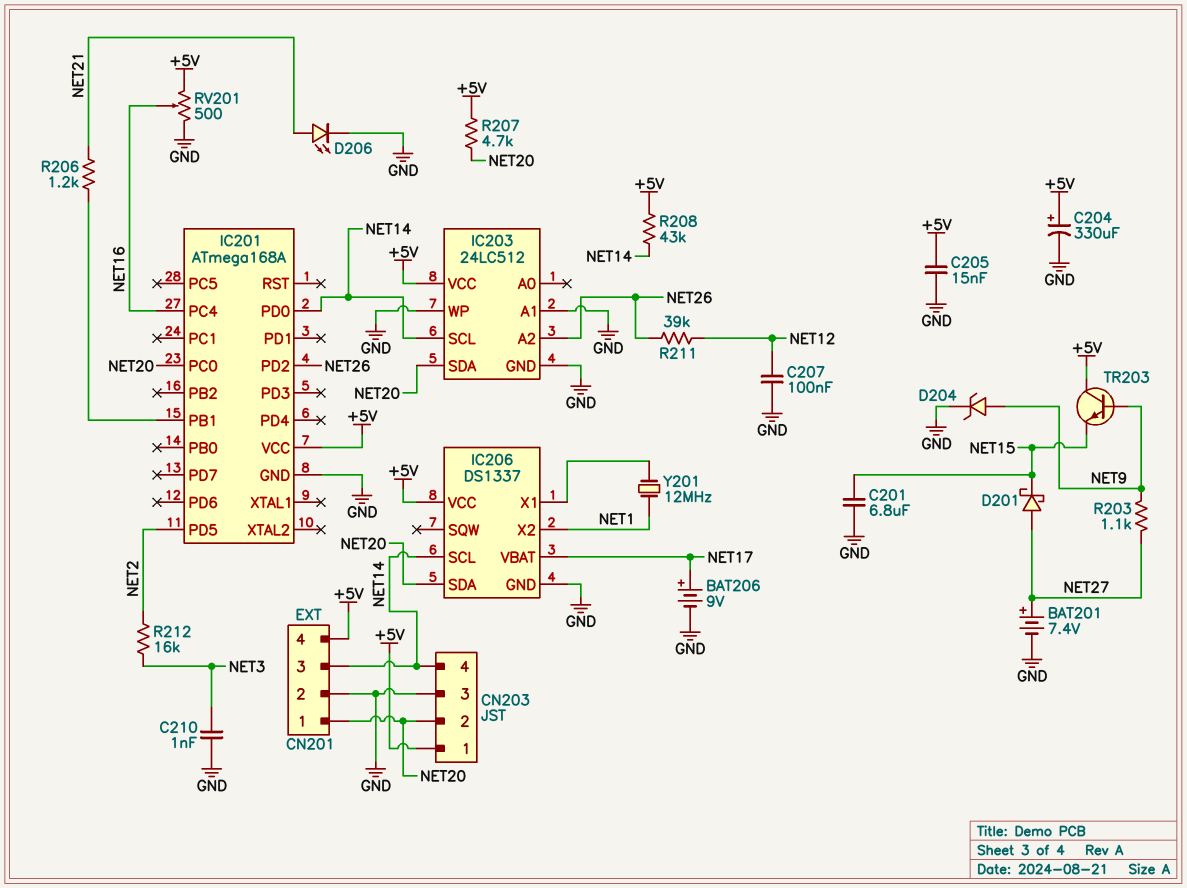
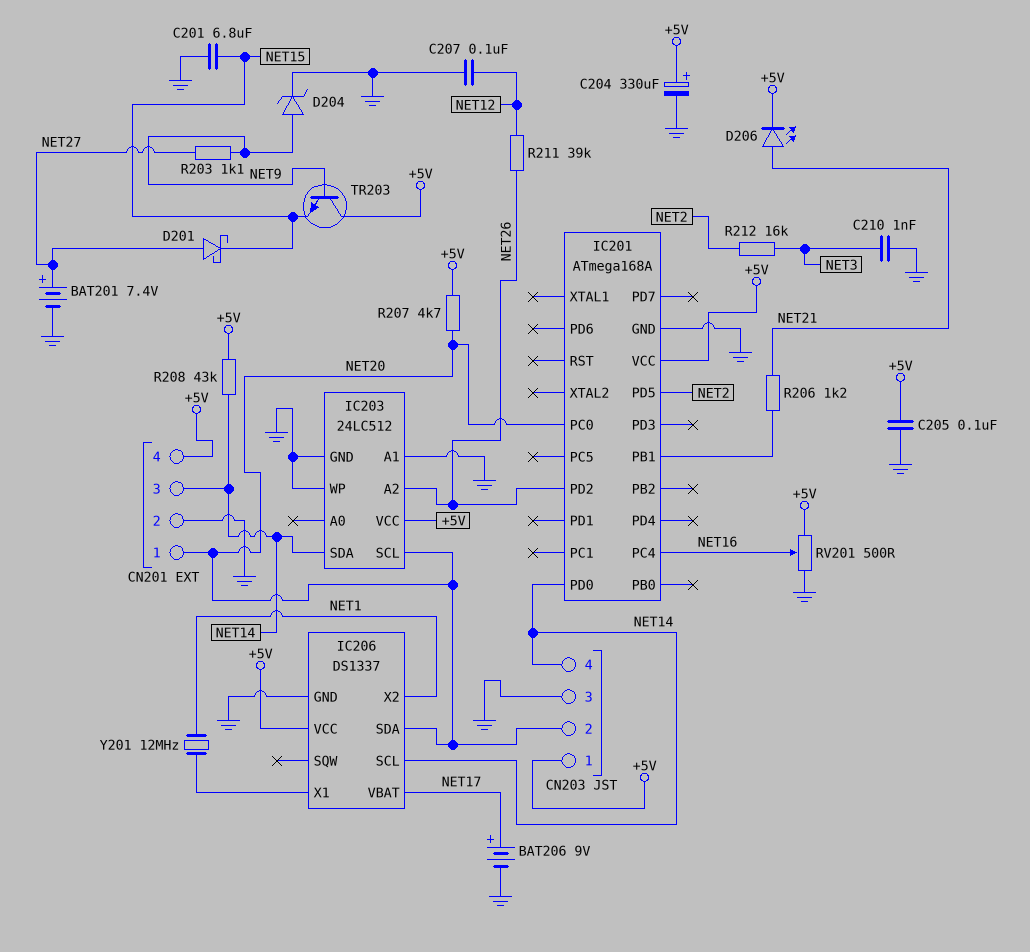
C205: 15nF (+5V, GND) -> 100nF (+5V, GND)
D206: LED (A NET21, K GND) -> LED (A NET21, K +5V)
IC203 pin SCL: NET14 -> NET20
IC203 pin SDA: NET20 -> NET14

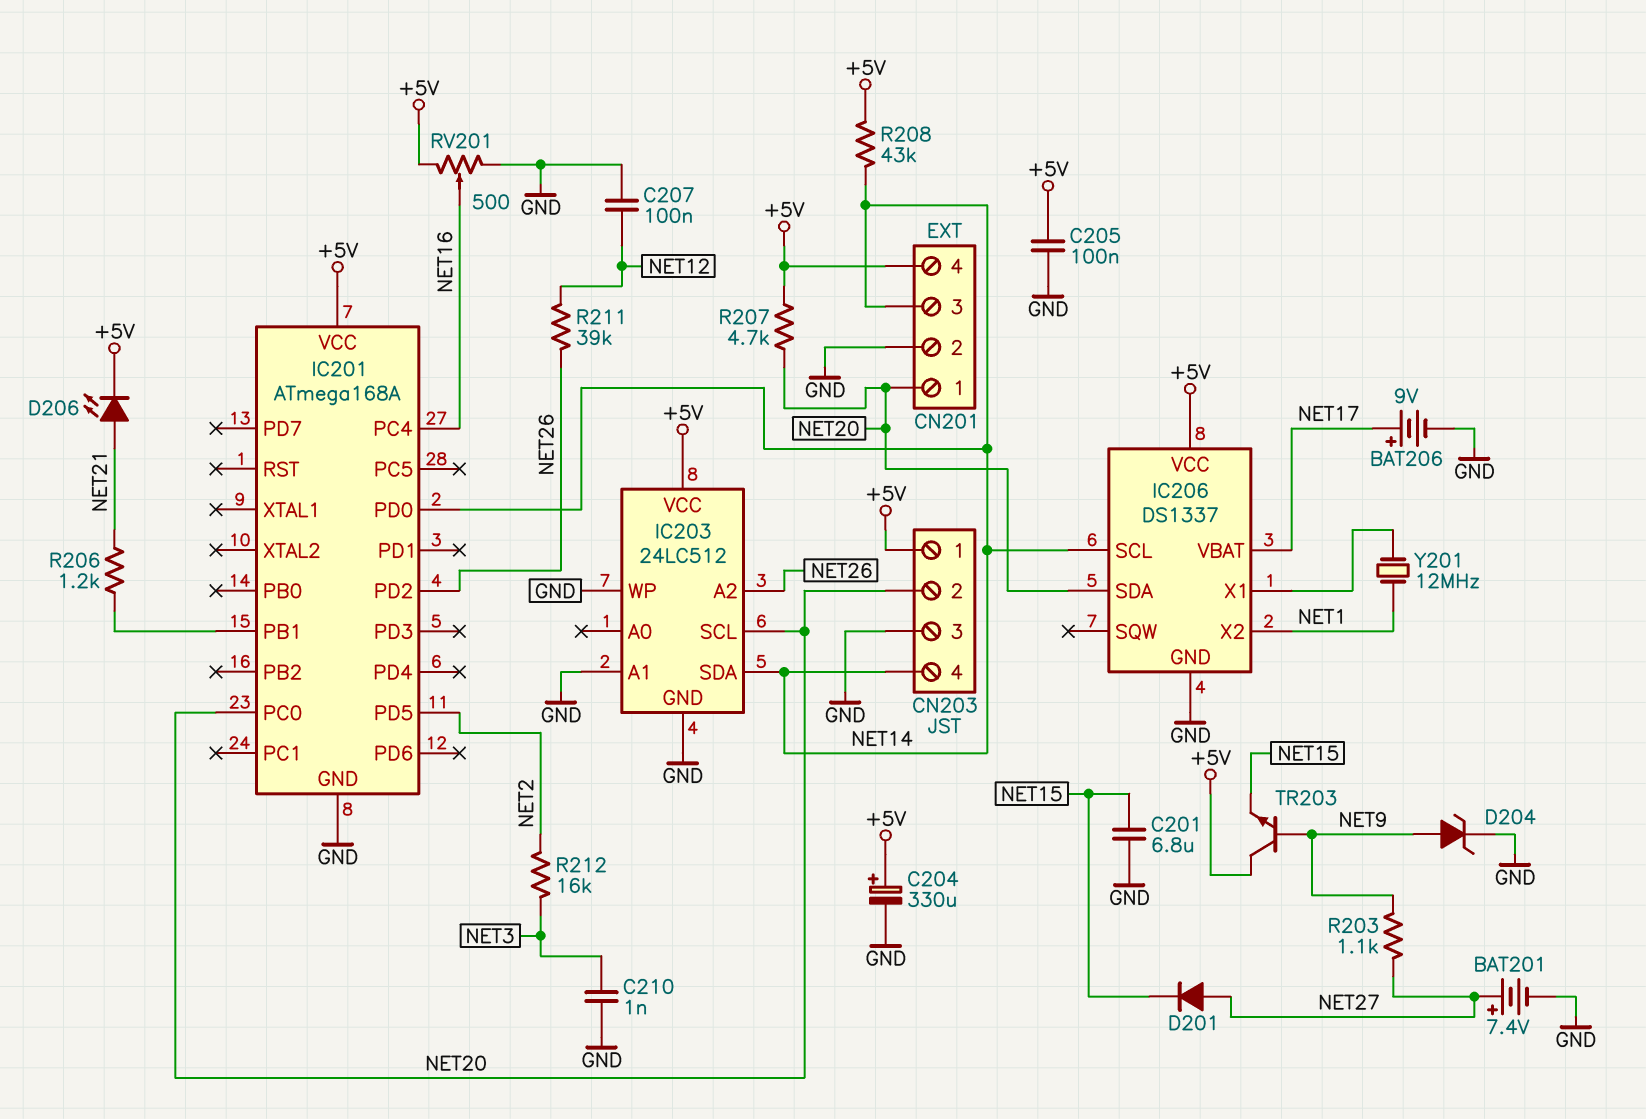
D201: schottky (A NET27, K NET15) -> diode (A NET27, K NET15)

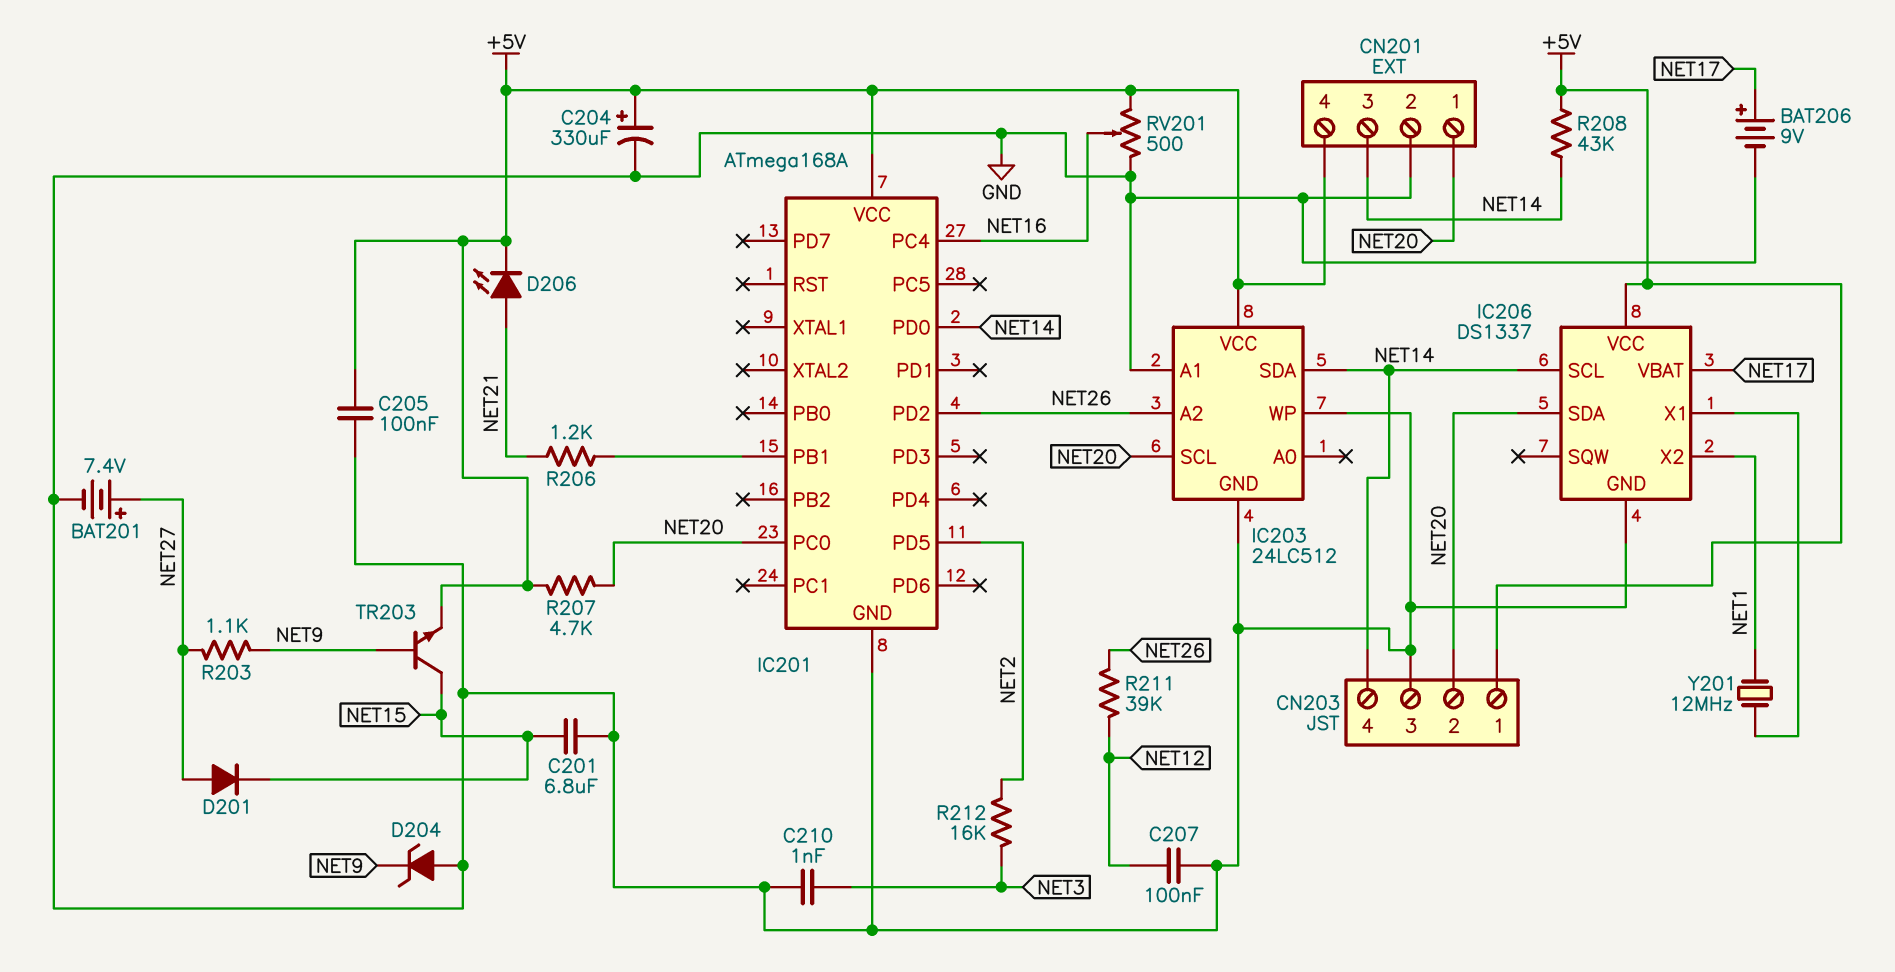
D204: zener (A NET9, K GND) -> zener (A GND, K NET9)
TR203: NPN (B NET9, C +5V, E NET15) -> NPN (B NET9, C NET15, E +5V)

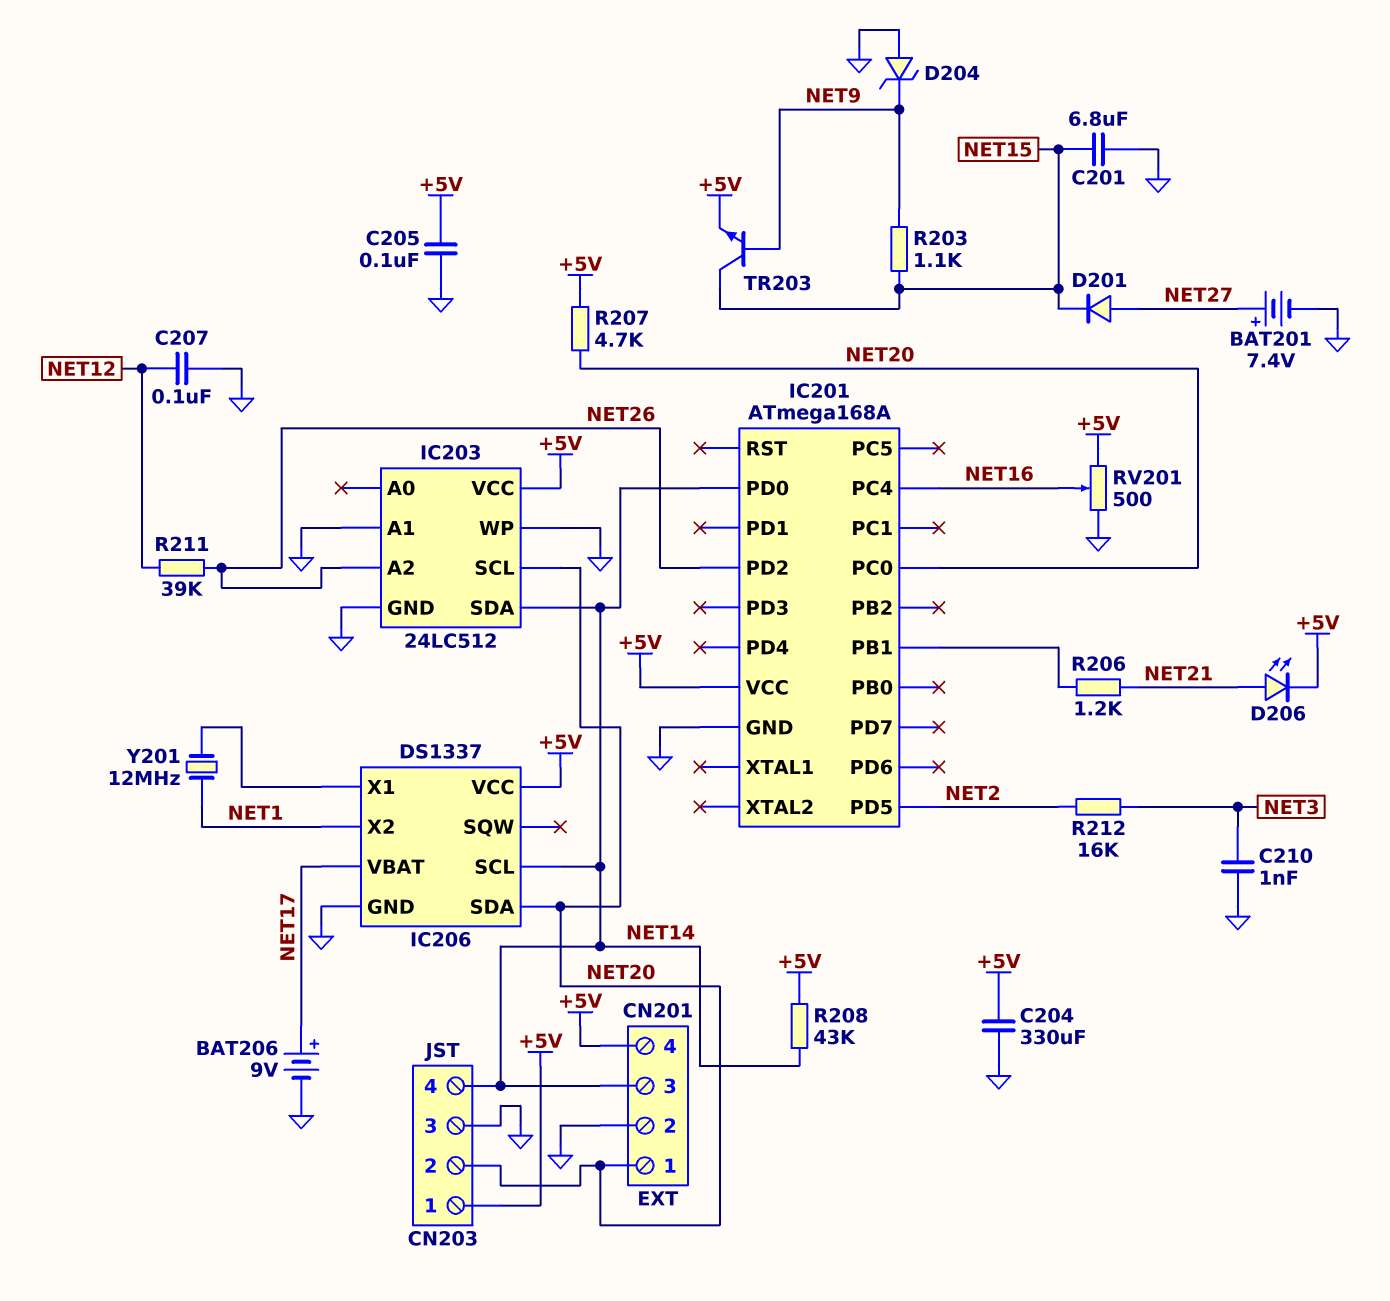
C204: 330uF (plus +5V, minus GND) -> 330uF (+5V, GND)
R203: 1.1k (NET9, NET27) -> 1.1k (NET9, NET15)

